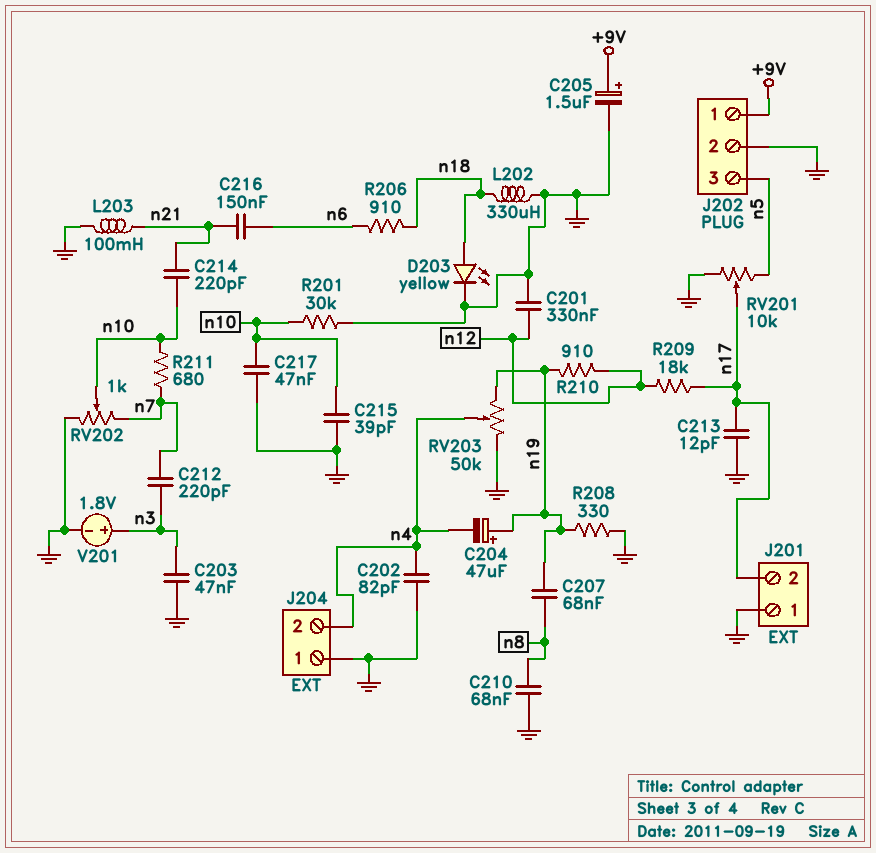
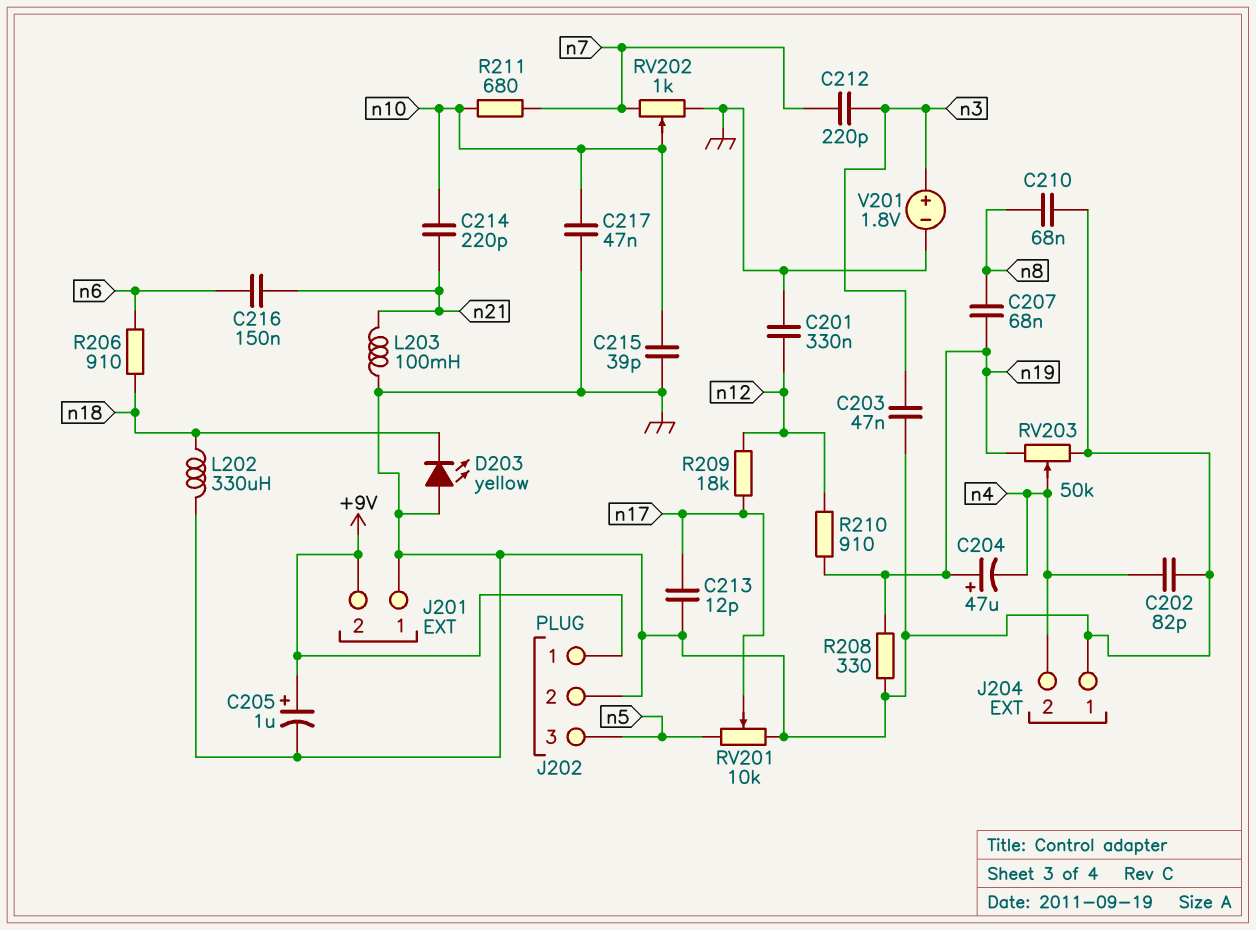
C205: 1.5uF (plus +9V, minus GND) -> 1uF (plus +9V, minus GND)
D203: LED yellow (A n18, K GND) -> LED yellow (A GND, K n18)
J201 pin 2: n17 -> +9V
R201: 30k (GND, n10) -> none

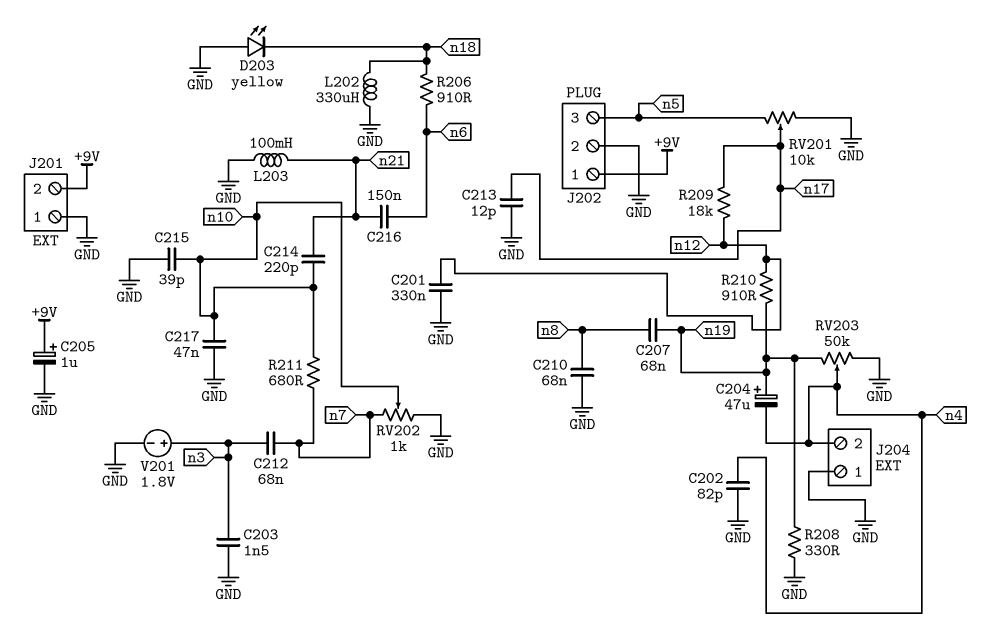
C203: 47nF (GND, n3) -> 1.5nF (GND, n3)
C212: 220pF (n3, n7) -> 68nF (n3, n7)

